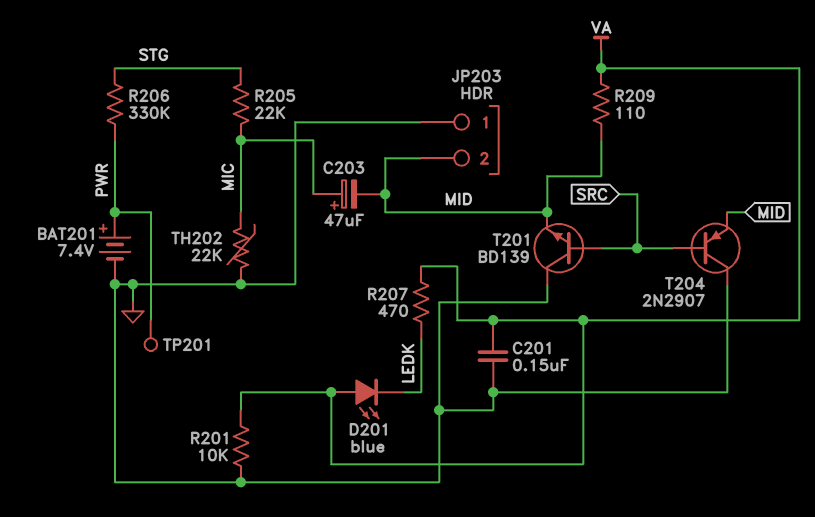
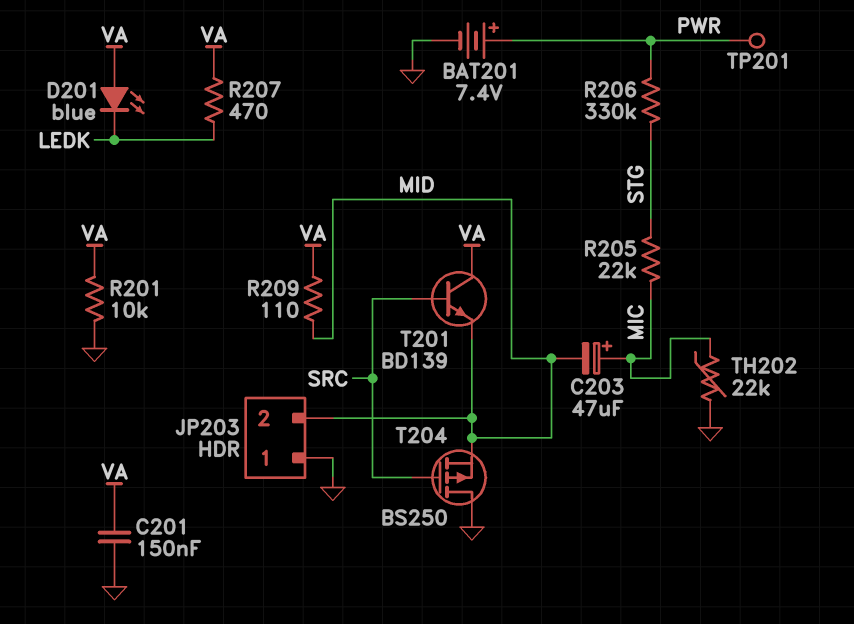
T201: NPN BD139 (B SRC, C GND, E MID) -> NPN BD139 (B SRC, C VA, E MID)
T204: PNP 2N2907 (B SRC, C GND, E MID) -> PMOS BS250 (G SRC, D GND, S MID)

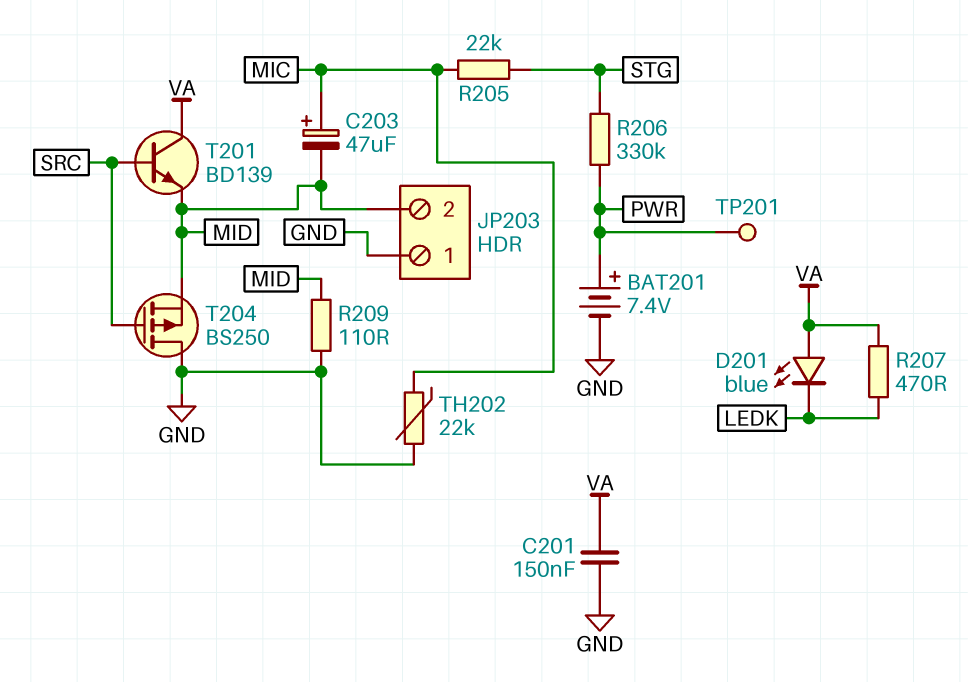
R201: 10k (GND, VA) -> none
R209: 110 (MID, VA) -> 110 (GND, MID)

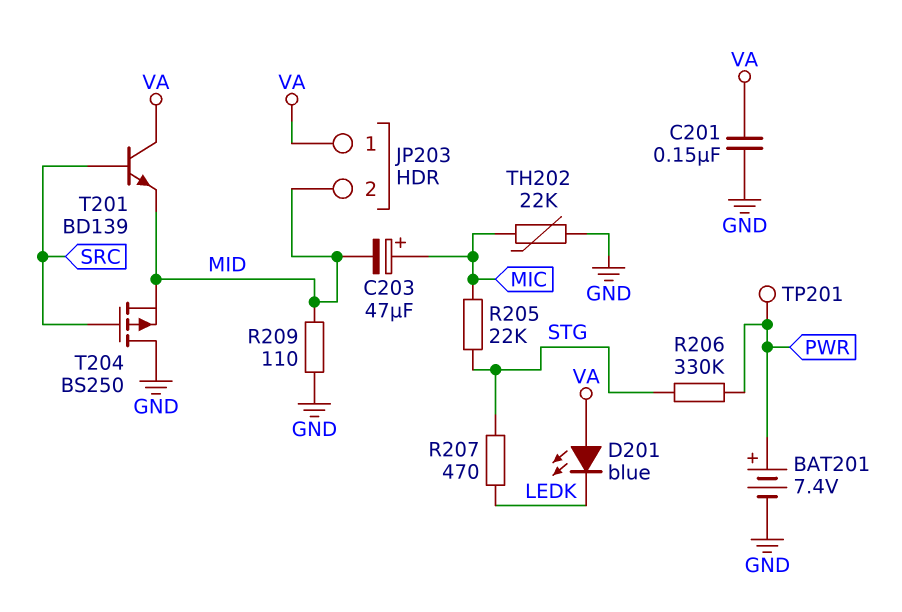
JP203 pin 1: GND -> VA
R207: 470 (LEDK, VA) -> 470 (LEDK, STG)

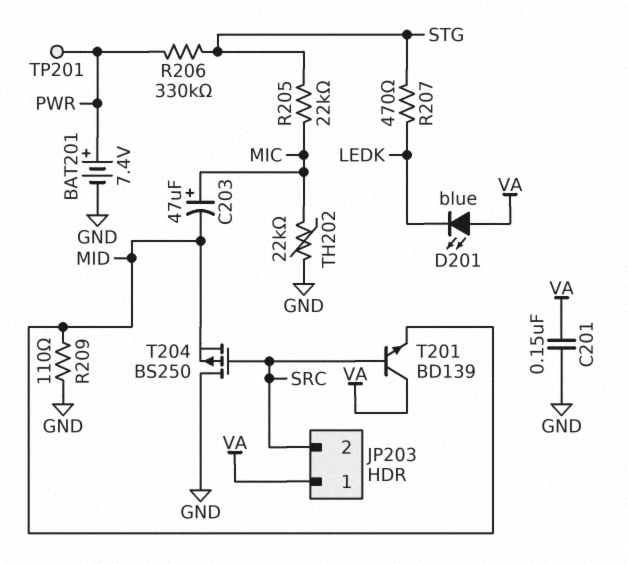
JP203 pin 2: MID -> SRC

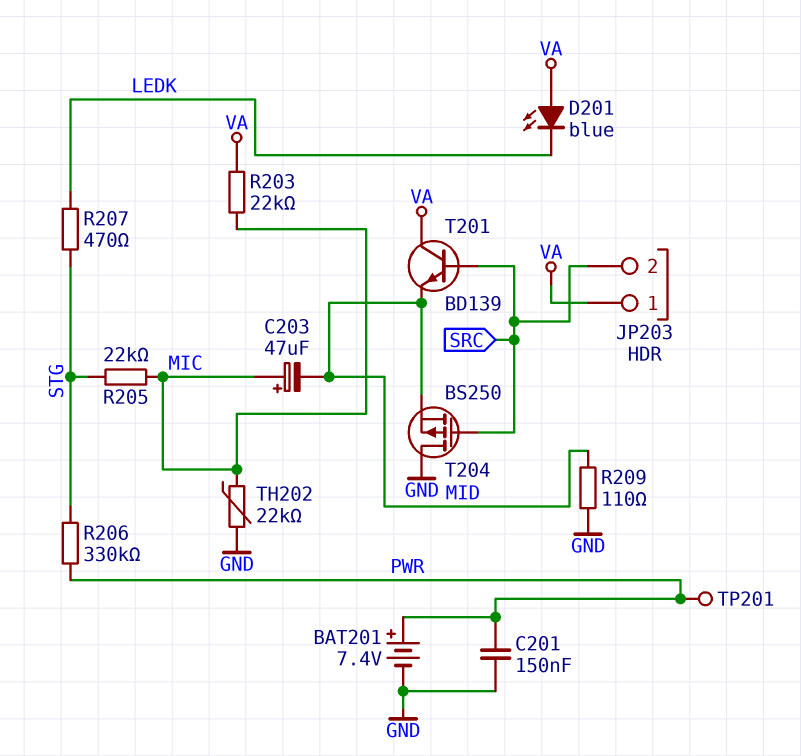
C201: 150nF (GND, VA) -> 150nF (GND, PWR)
R203: none -> 22k (MIC, VA)

